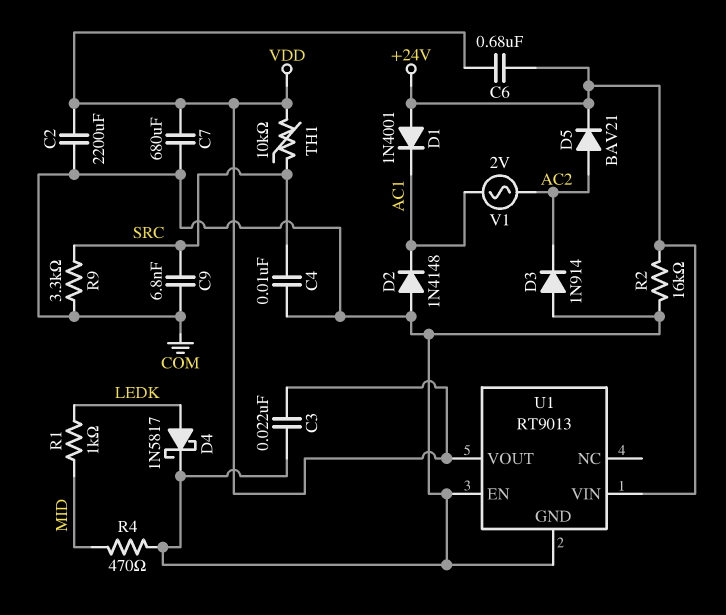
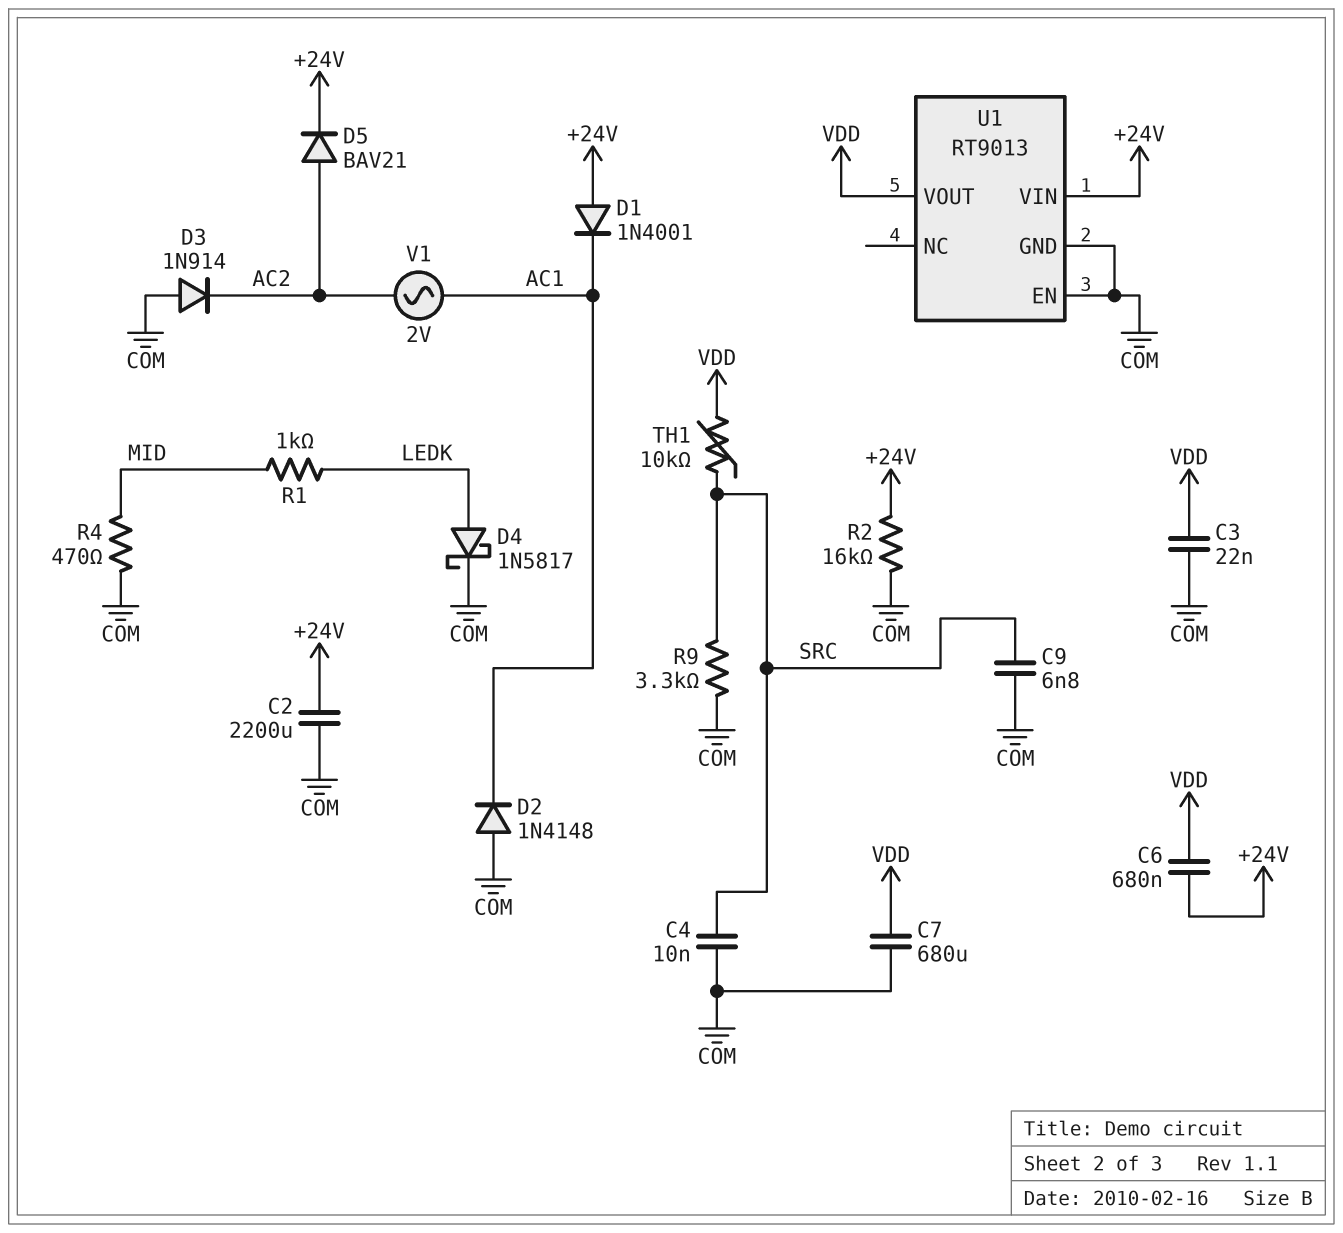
C2: 2200uF (COM, VDD) -> 2200uF (+24V, COM)

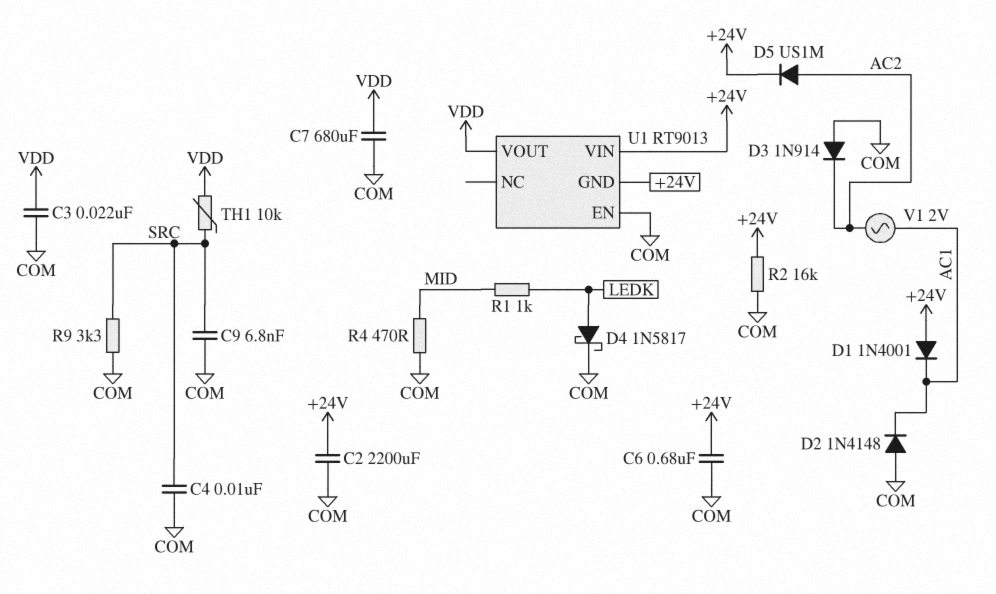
C6: 680nF (+24V, VDD) -> 680nF (+24V, COM)
D5: diode BAV21 (A AC2, K +24V) -> diode US1M (A AC2, K +24V)
U1 pin GND: COM -> +24V

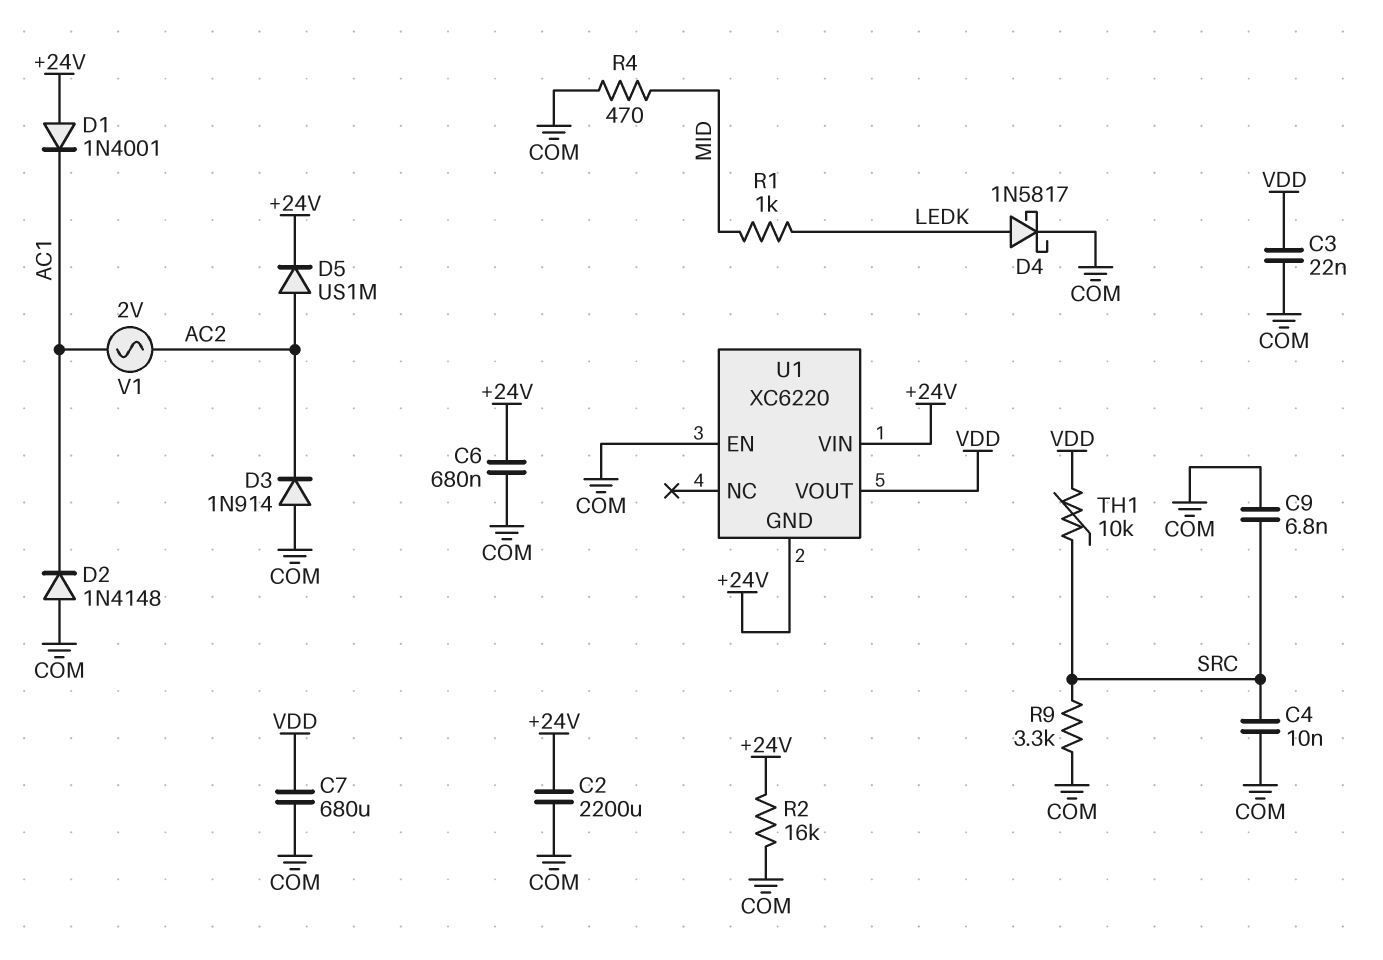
U1: RT9013 -> XC6220

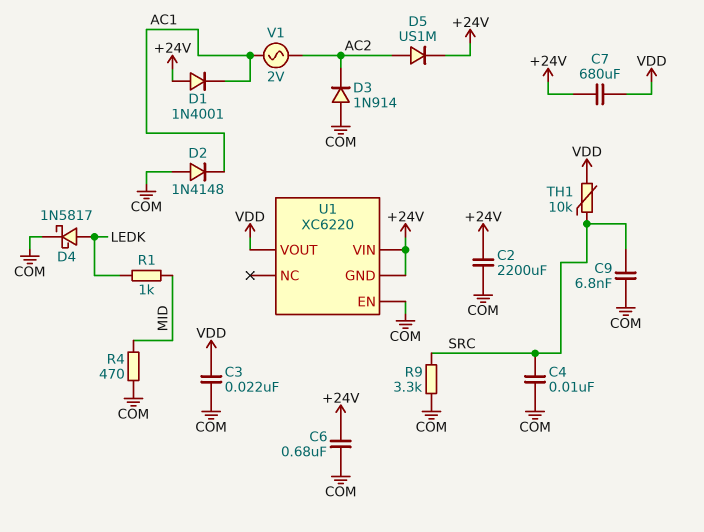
C7: 680uF (COM, VDD) -> 680uF (+24V, VDD)
R2: 16k (+24V, COM) -> none

